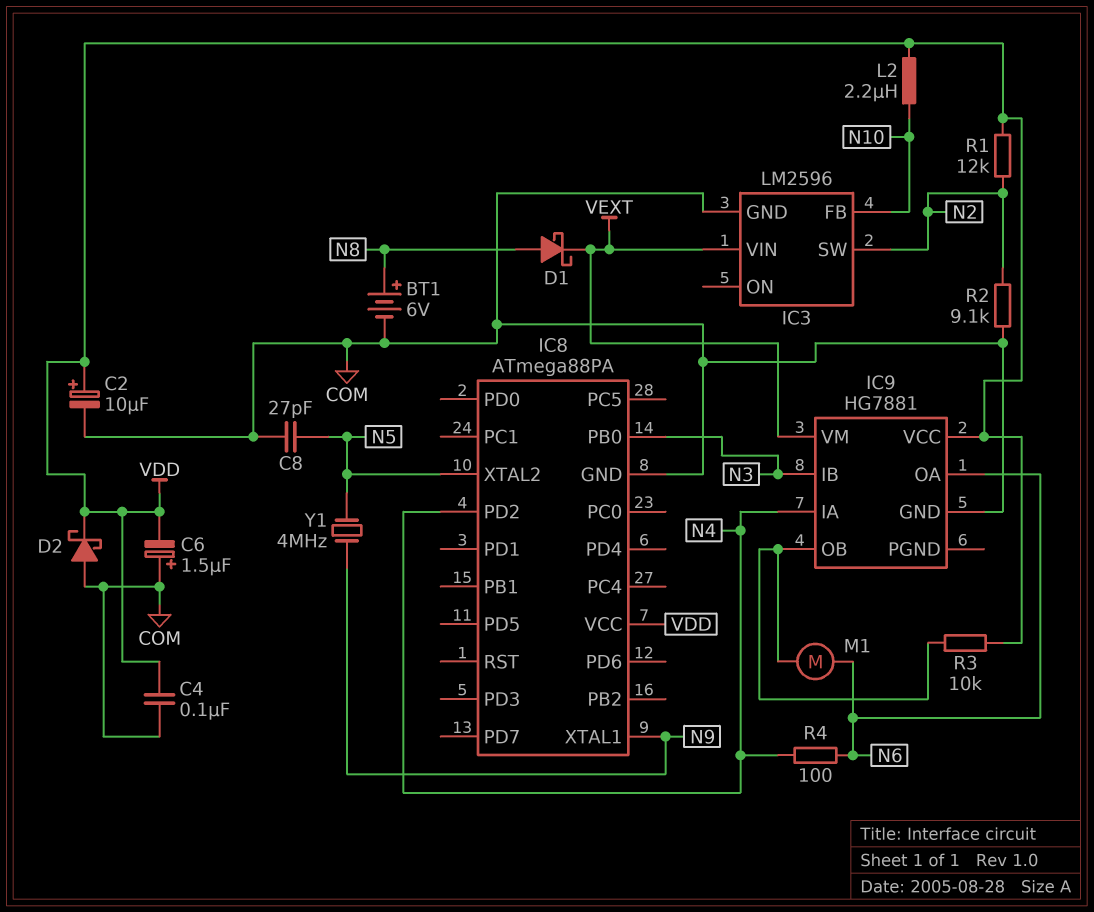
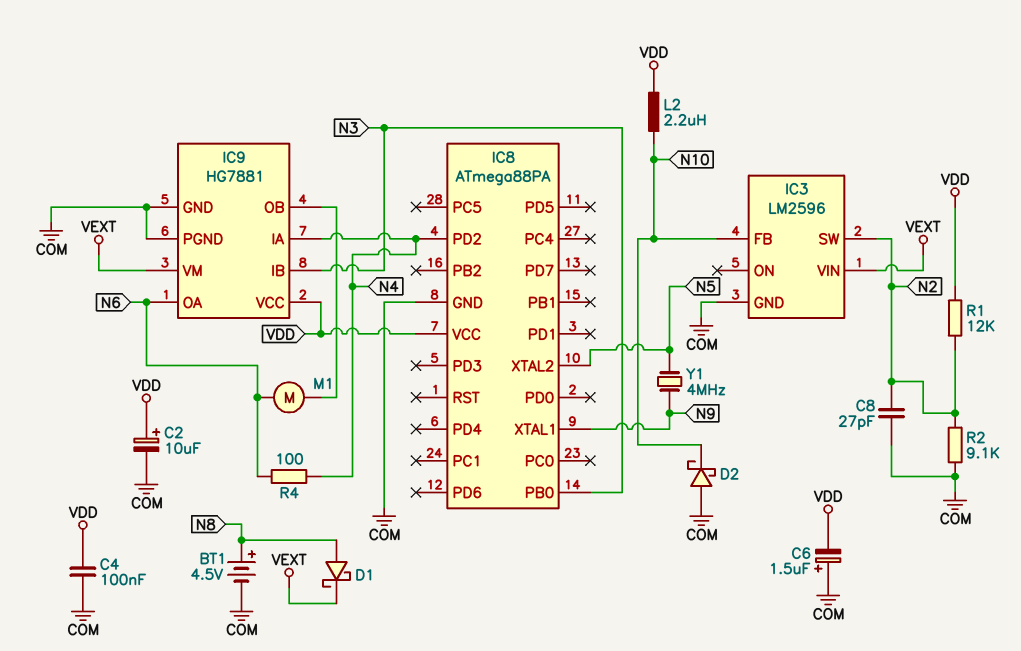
BT1: 6V (plus N8, minus COM) -> 4.5V (plus N8, minus COM)
C8: 27pF (COM, N5) -> 27pF (COM, N2)
D2: schottky (A COM, K VDD) -> schottky (A COM, K N10)
IC9 pin PGND: none -> COM
R3: 10k (IC9/OB, VDD) -> none

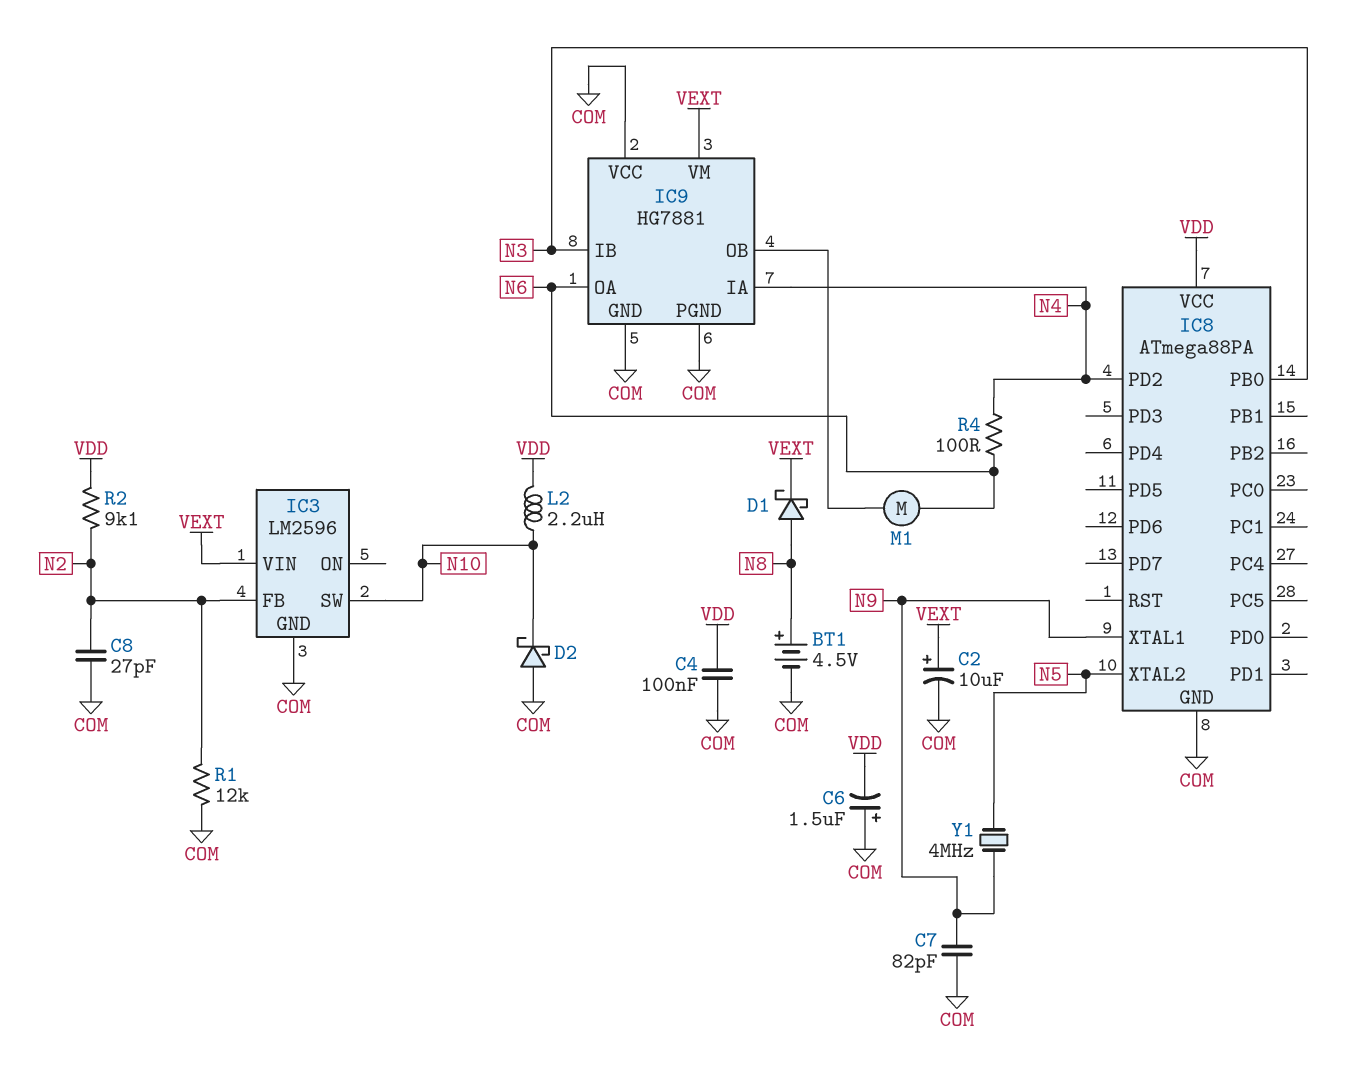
C2: 10uF (plus VDD, minus COM) -> 10uF (plus VEXT, minus COM)
C7: none -> 82pF (COM, N9)
IC3 pin FB: N10 -> N2
IC3 pin SW: N2 -> N10
IC9 pin VCC: VDD -> COM
R1: 12k (N2, VDD) -> 12k (COM, N2)
R2: 9.1k (COM, N2) -> 9.1k (N2, VDD)

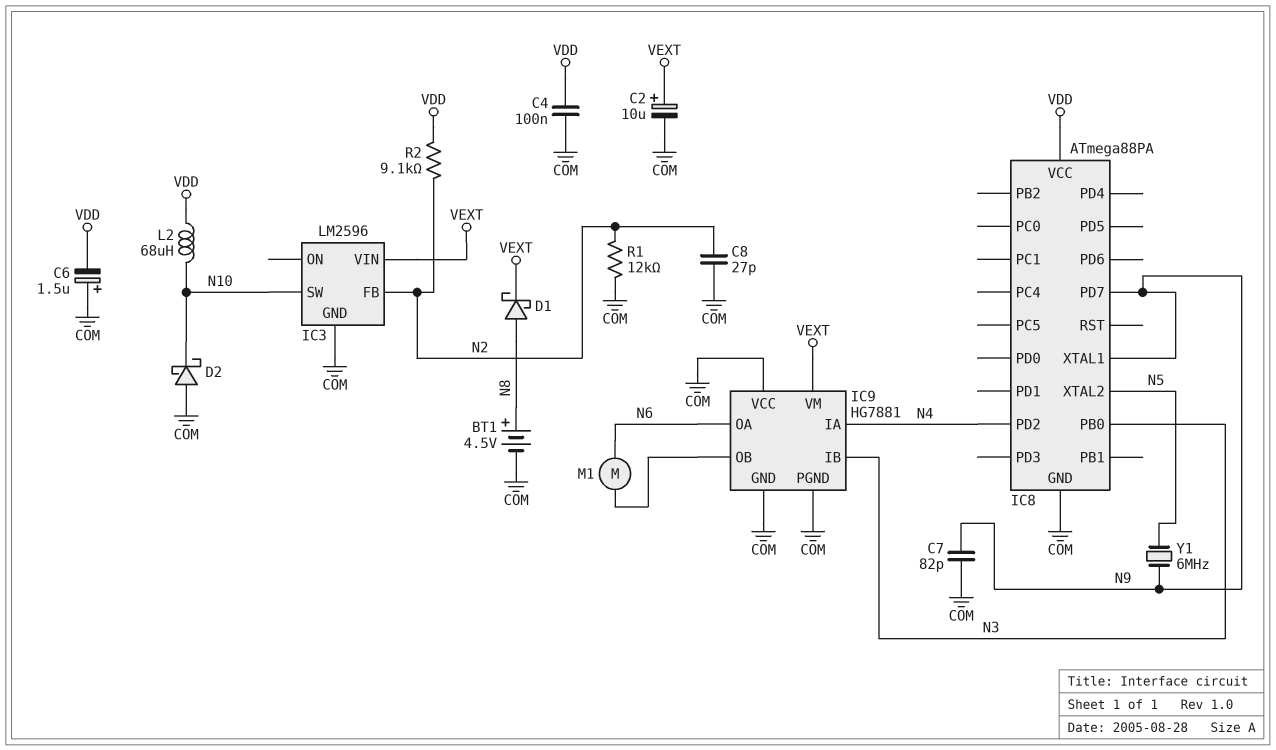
IC8 pin PD7: none -> N9
L2: 2.2uH (N10, VDD) -> 68uH (N10, VDD)
R4: 100 (N4, N6) -> none
Y1: 4MHz (N5, N9) -> 6MHz (N5, N9)

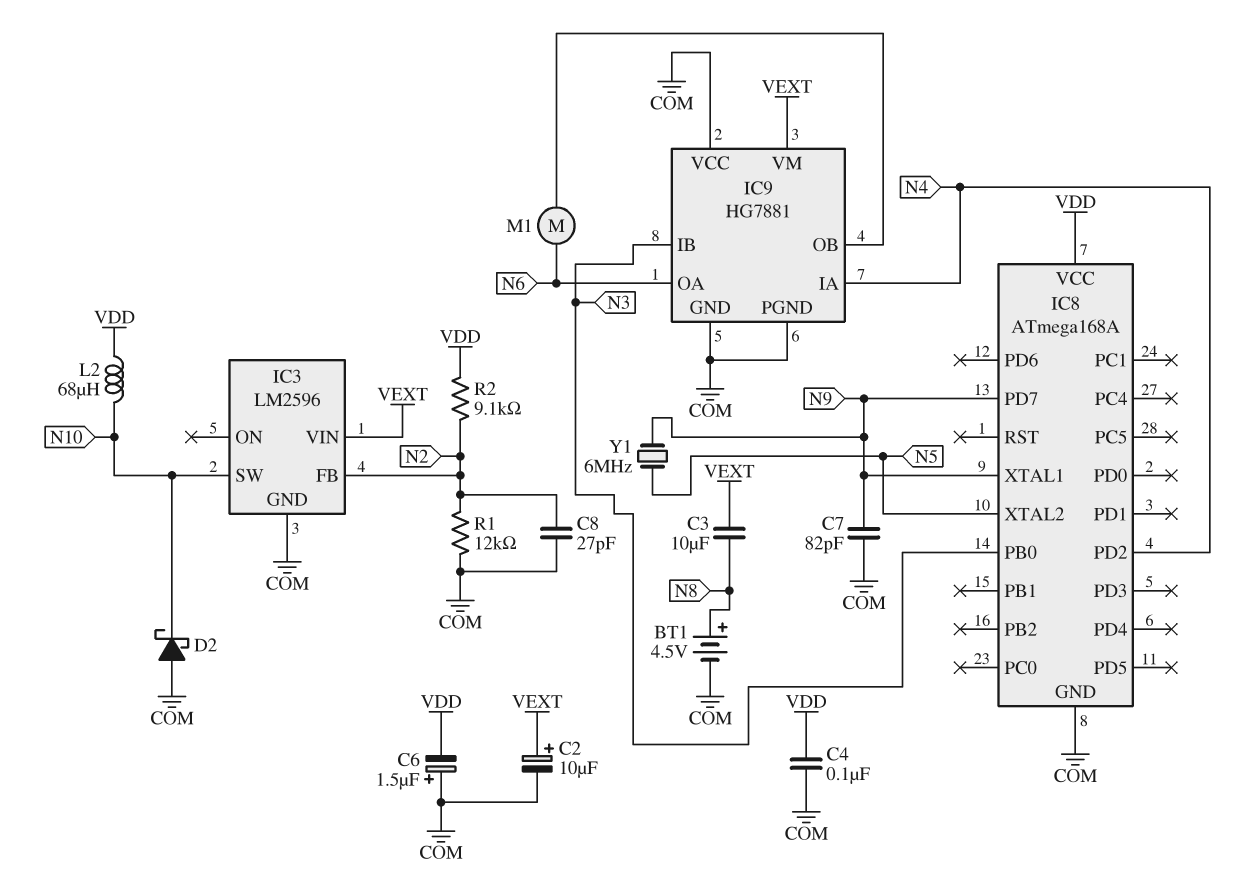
C3: none -> 10uF (N8, VEXT)
D1: schottky (A N8, K VEXT) -> none
IC8: ATmega88PA -> ATmega168A

